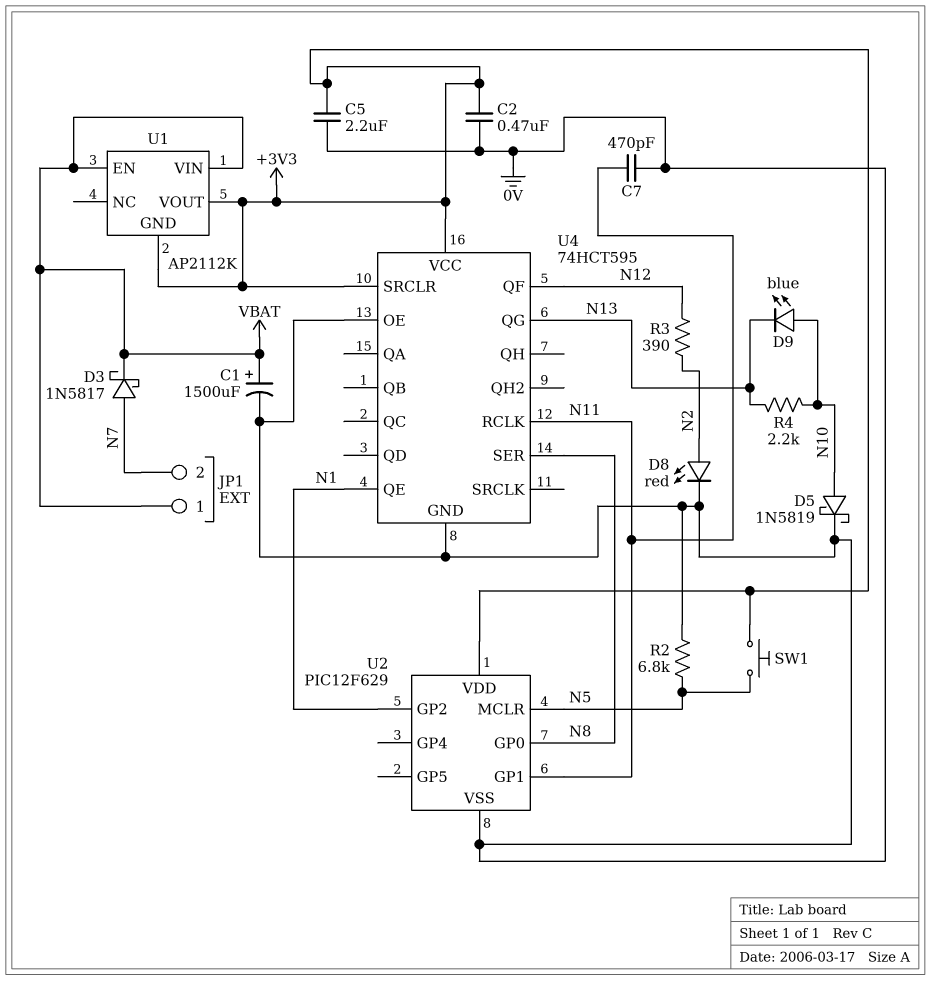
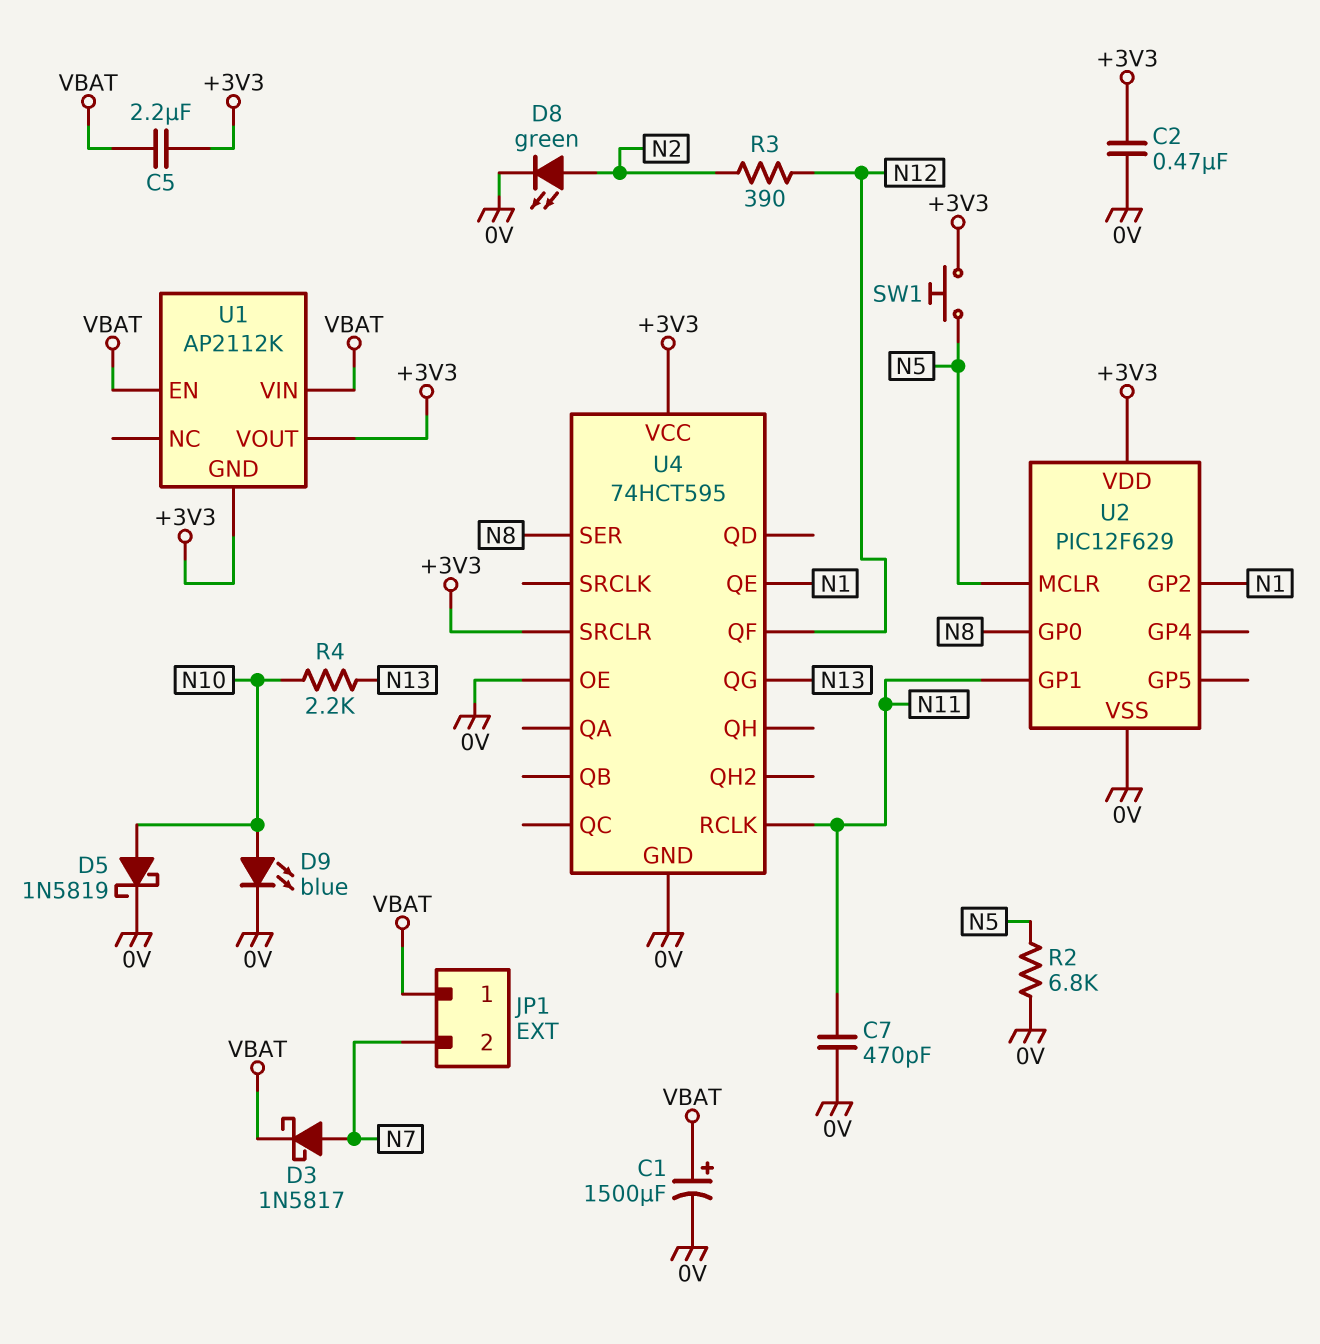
C5: 2.2uF (+3V3, 0V) -> 2.2uF (+3V3, VBAT)
D8: LED red (A N2, K 0V) -> LED green (A N2, K 0V)
D9: LED blue (A N10, K N13) -> LED blue (A N10, K 0V)

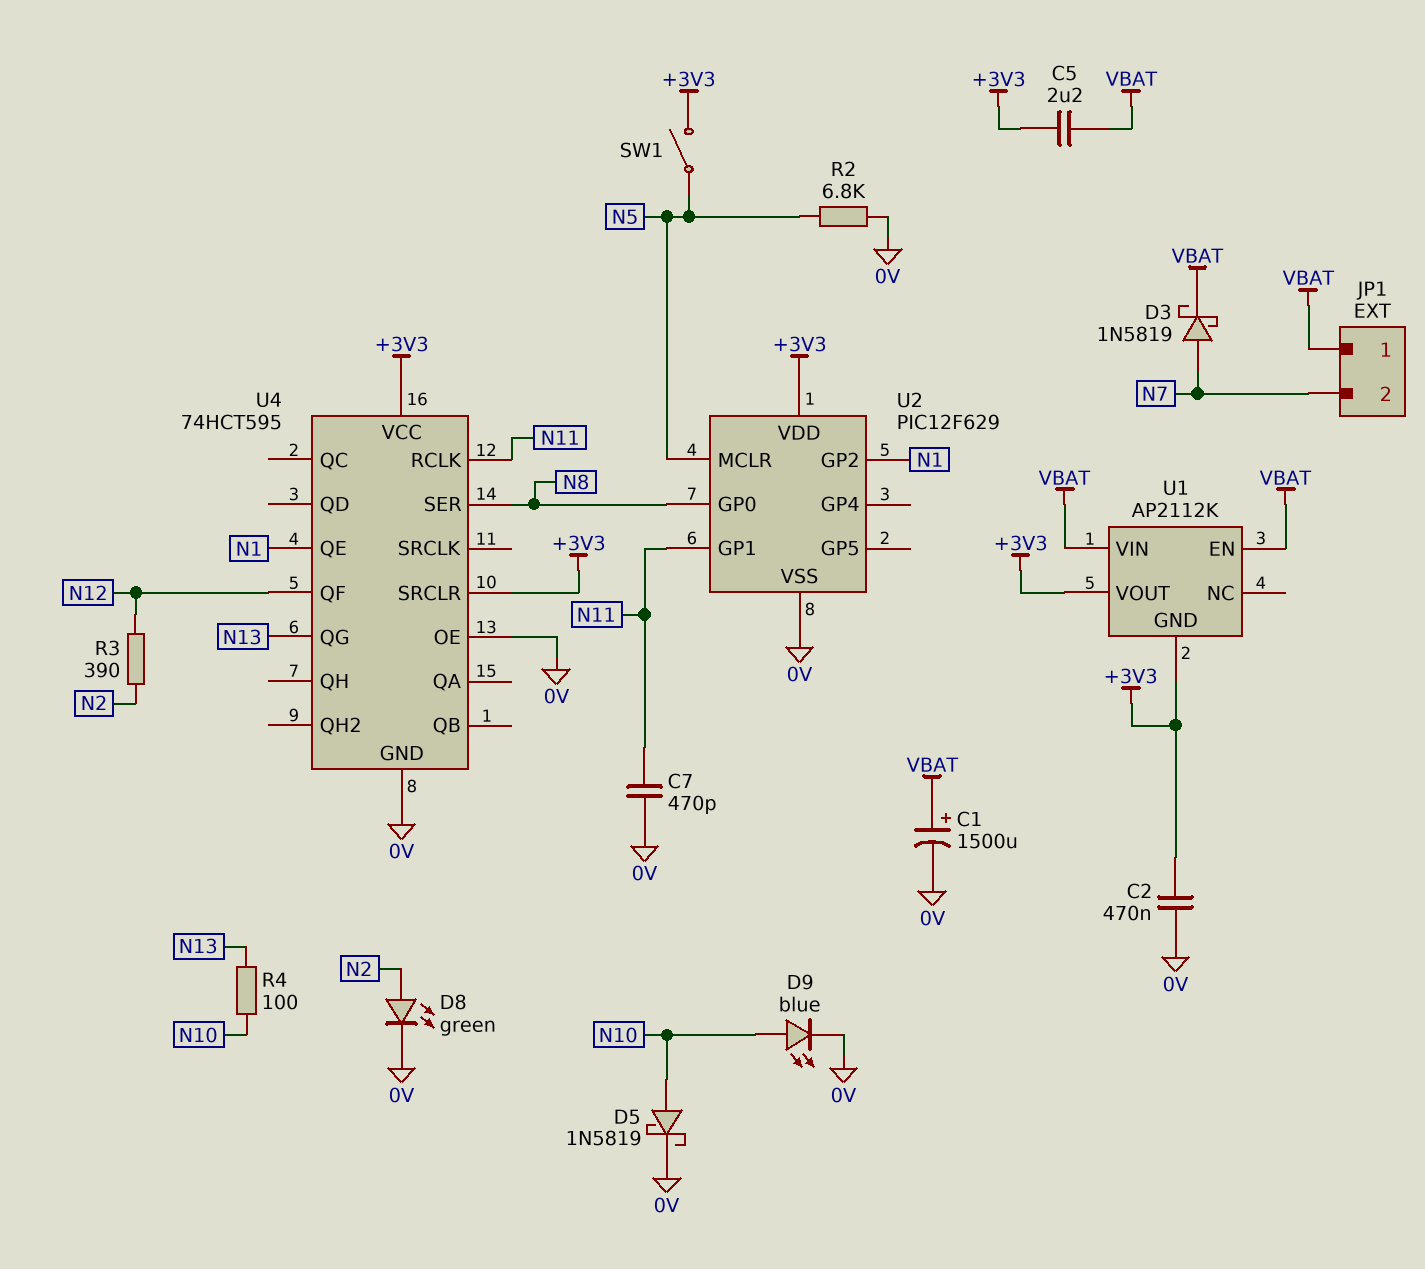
D3: schottky 1N5817 (A N7, K VBAT) -> schottky 1N5819 (A N7, K VBAT)
R4: 2.2k (N10, N13) -> 100 (N10, N13)
SW1: button (+3V3, N5) -> switch (+3V3, N5)

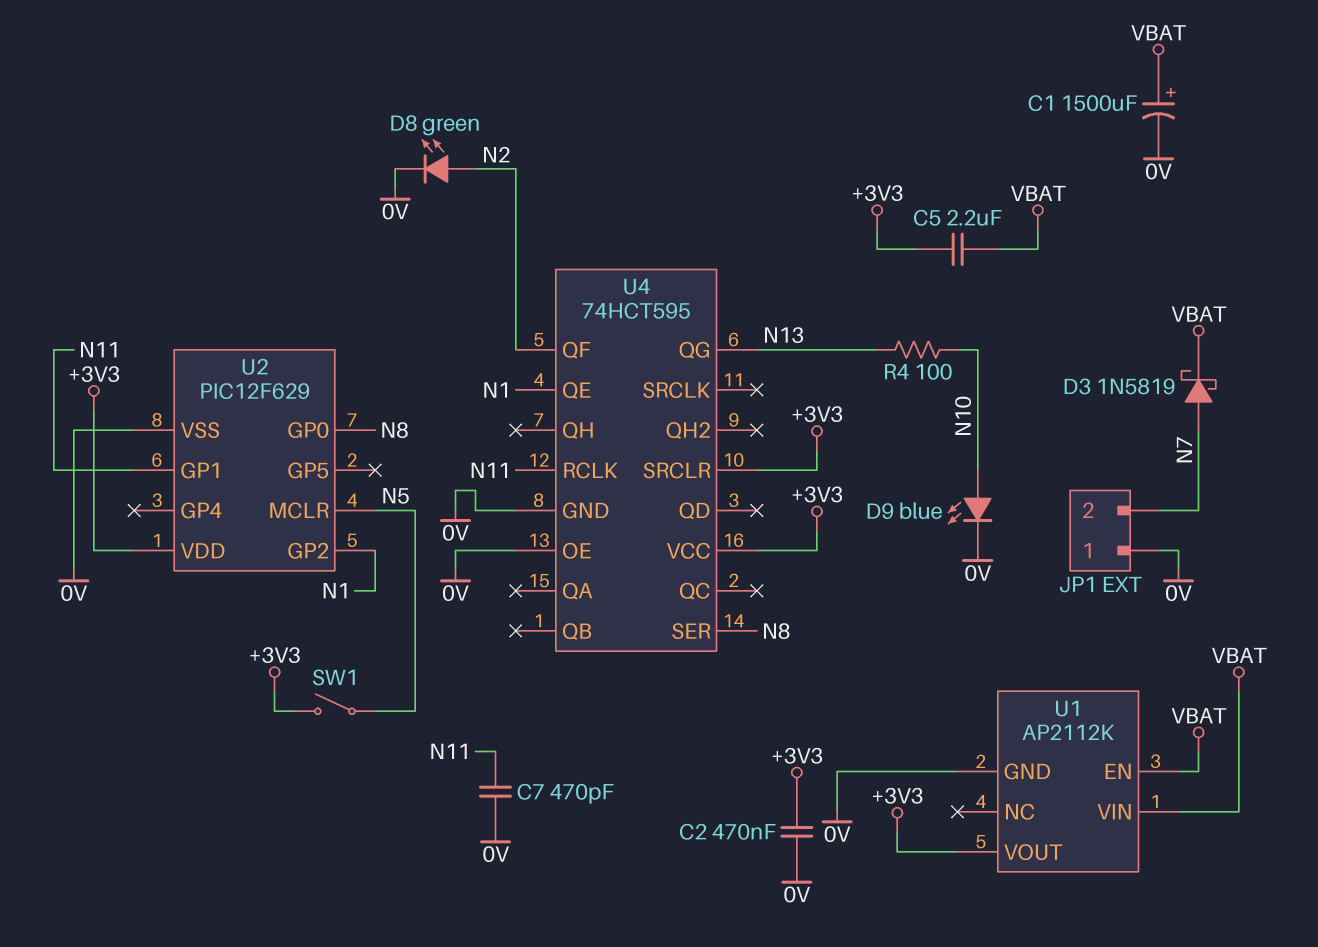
D5: schottky 1N5819 (A N10, K 0V) -> none
JP1 pin 1: VBAT -> 0V
R2: 6.8k (0V, N5) -> none
R3: 390 (N2, N12) -> none
U1 pin GND: +3V3 -> 0V
U4 pin QF: N12 -> N2

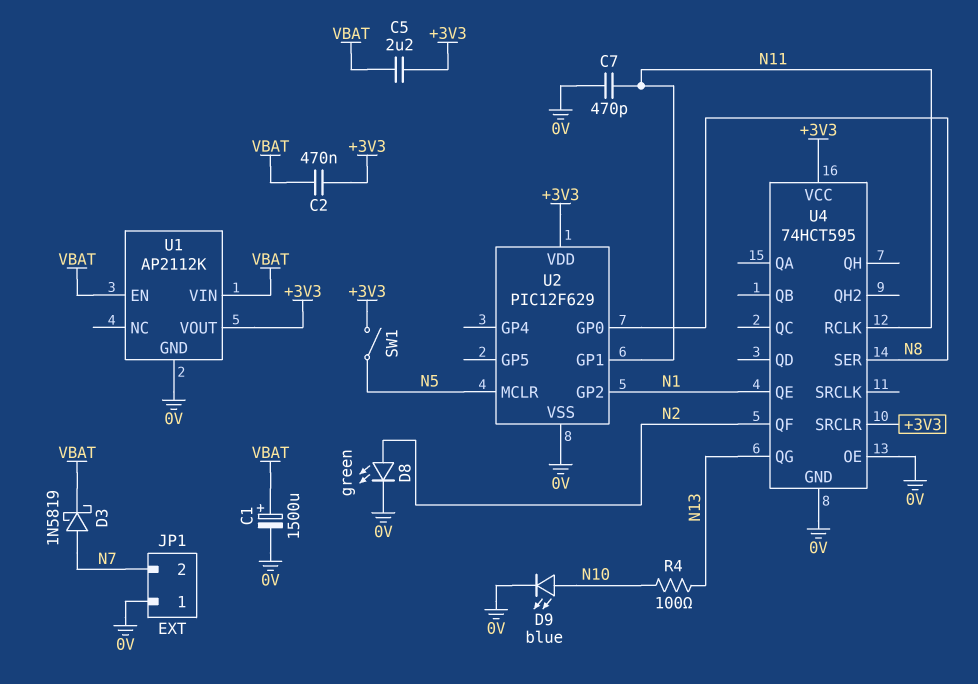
C2: 470nF (+3V3, 0V) -> 470nF (+3V3, VBAT)

